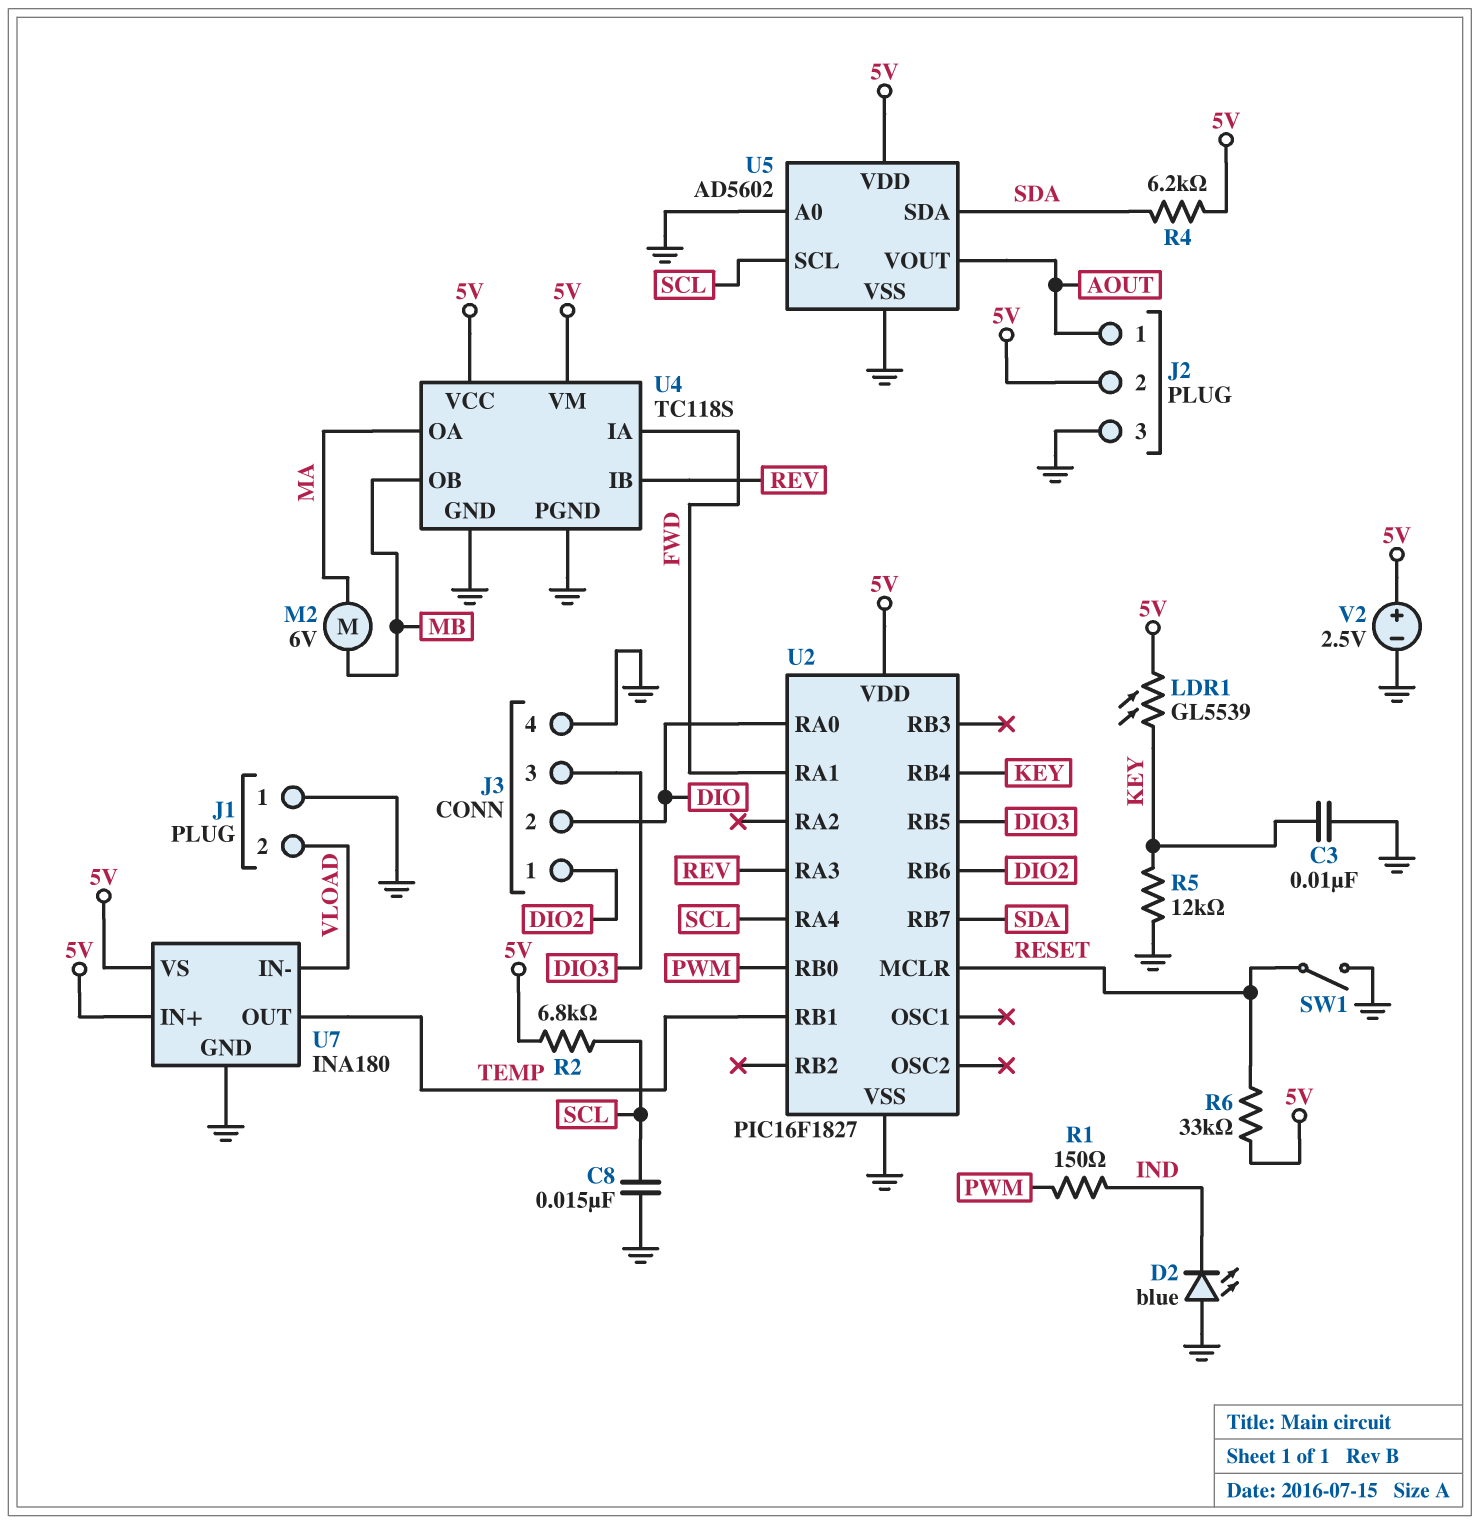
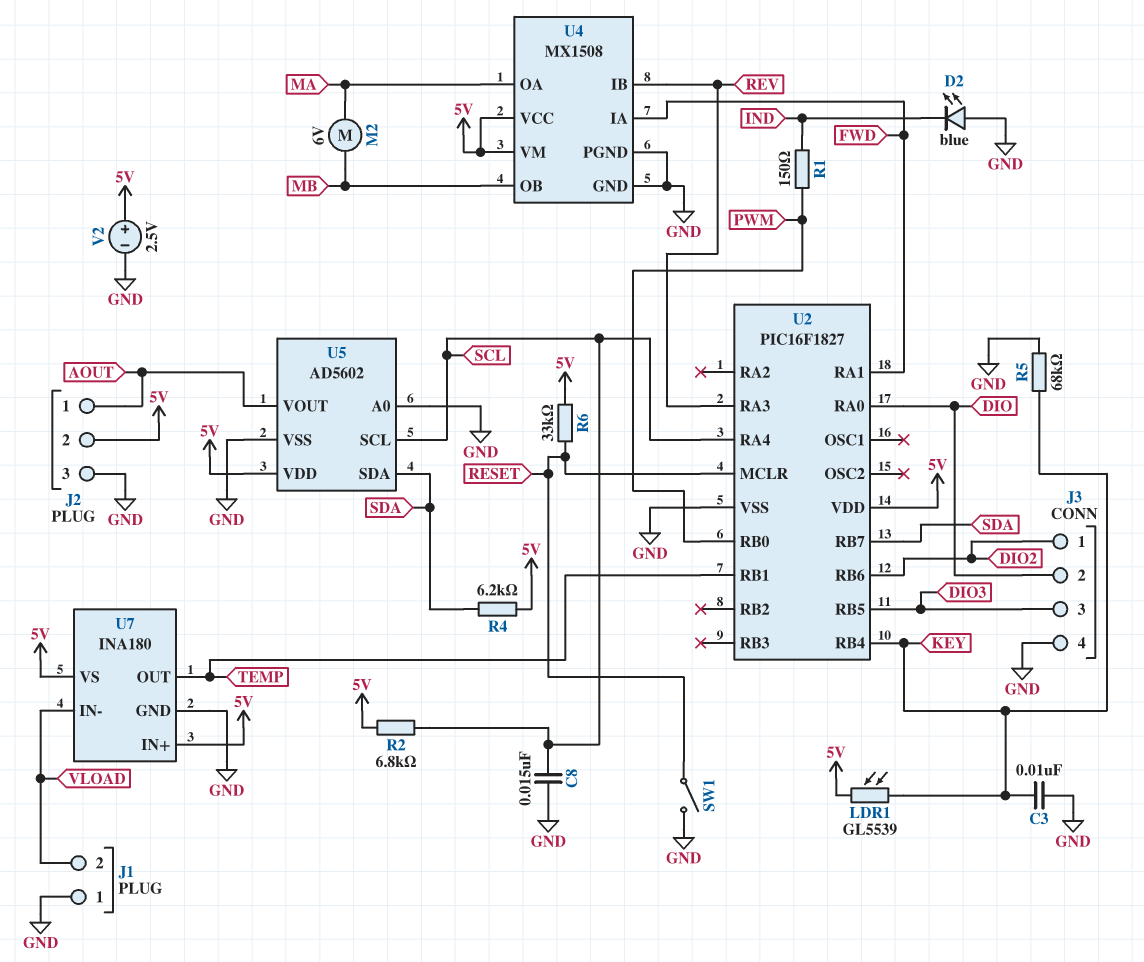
R5: 12k (GND, KEY) -> 68k (GND, KEY)
U4: TC118S -> MX1508

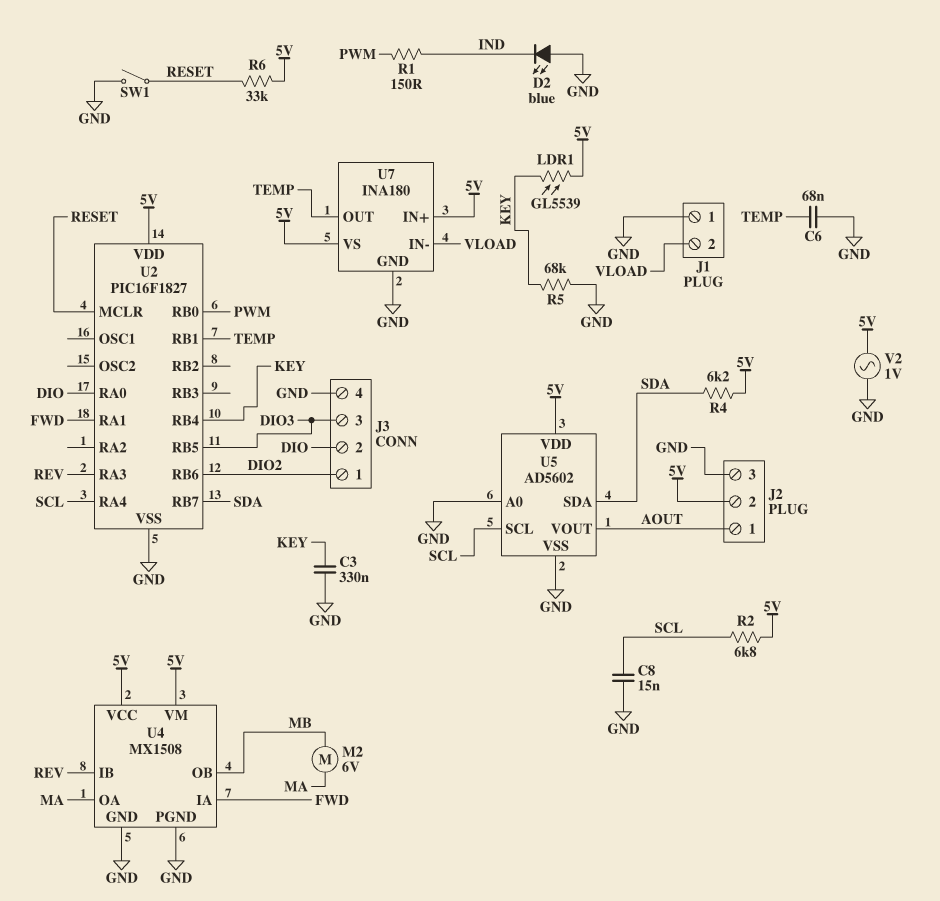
C3: 10nF (GND, KEY) -> 330nF (GND, KEY)
C6: none -> 68nF (GND, TEMP)
V2: 2.5V (plus 5V, minus GND) -> AC 1V (5V, GND)

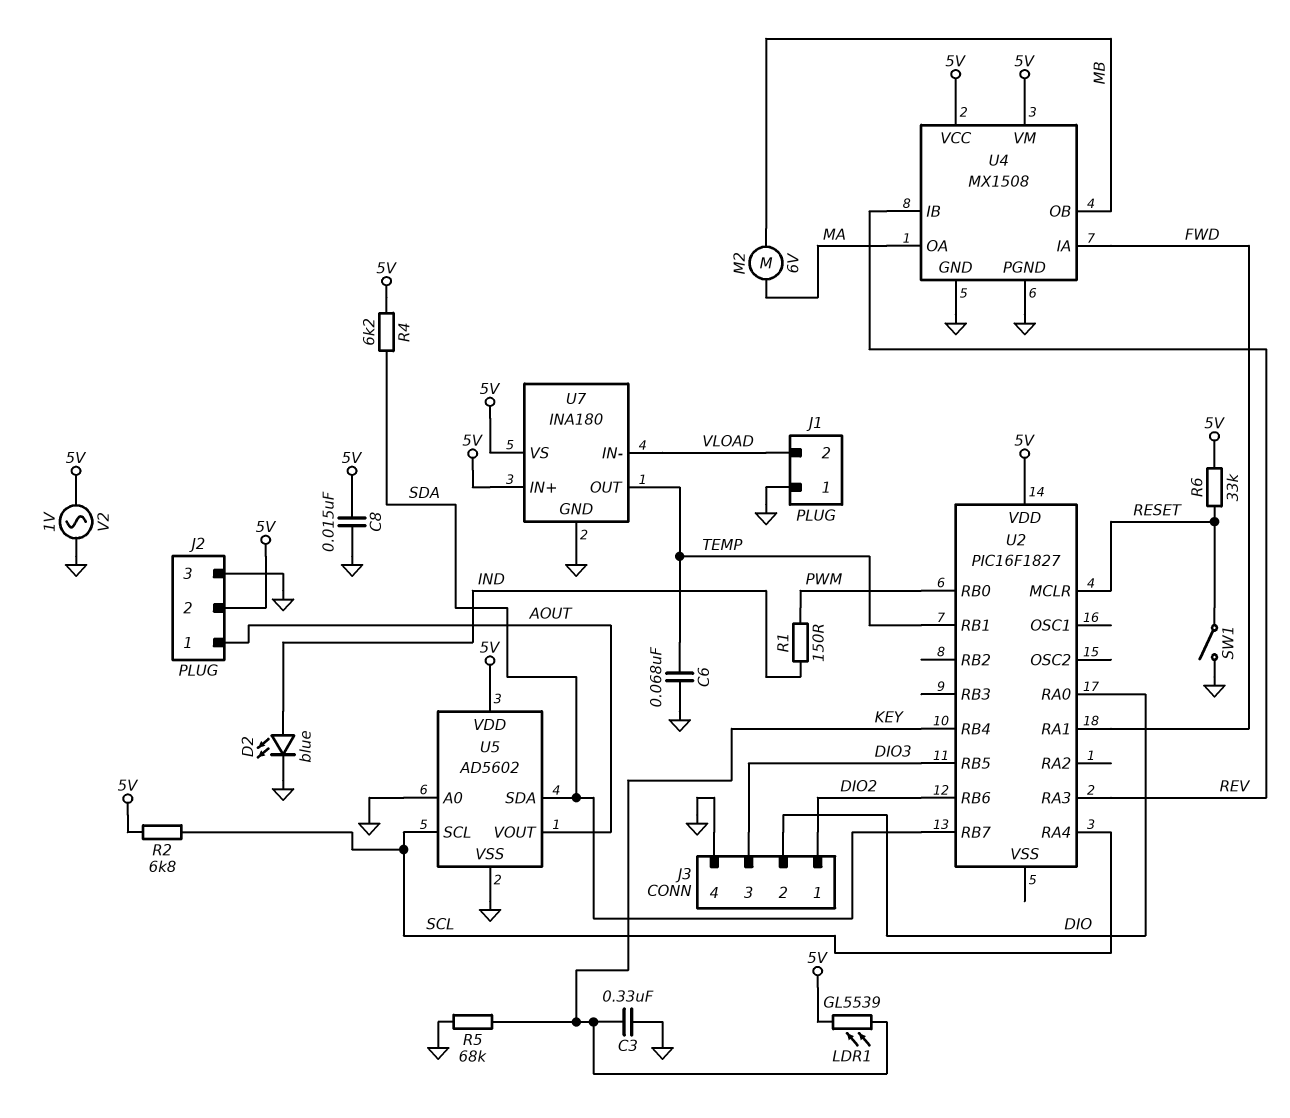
C8: 15nF (GND, SCL) -> 15nF (5V, GND)
D2: LED blue (A GND, K IND) -> LED blue (A IND, K GND)
U2 pin VSS: GND -> none

